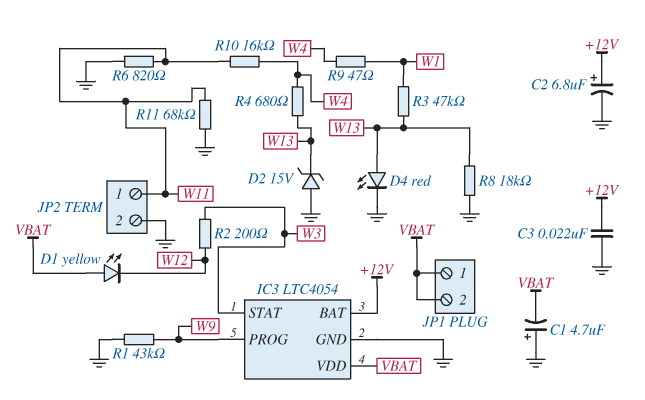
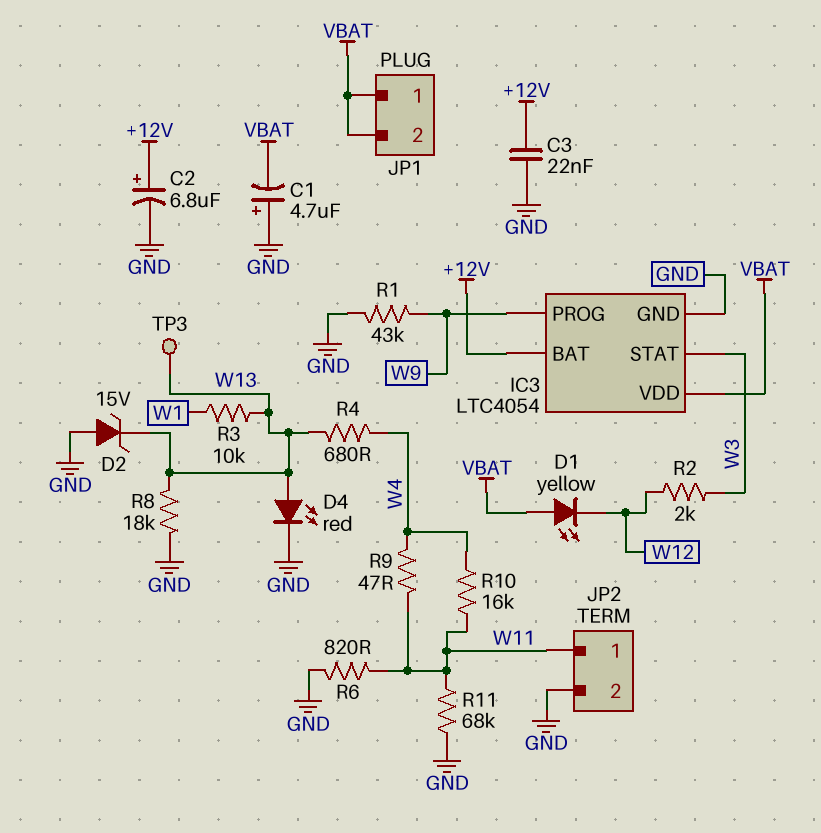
R2: 200 (W3, W12) -> 2k (W3, W12)
R3: 47k (W1, W13) -> 10k (W1, W13)
R9: 47 (W1, W4) -> 47 (W4, W11)
TP3: none -> test point (W13)

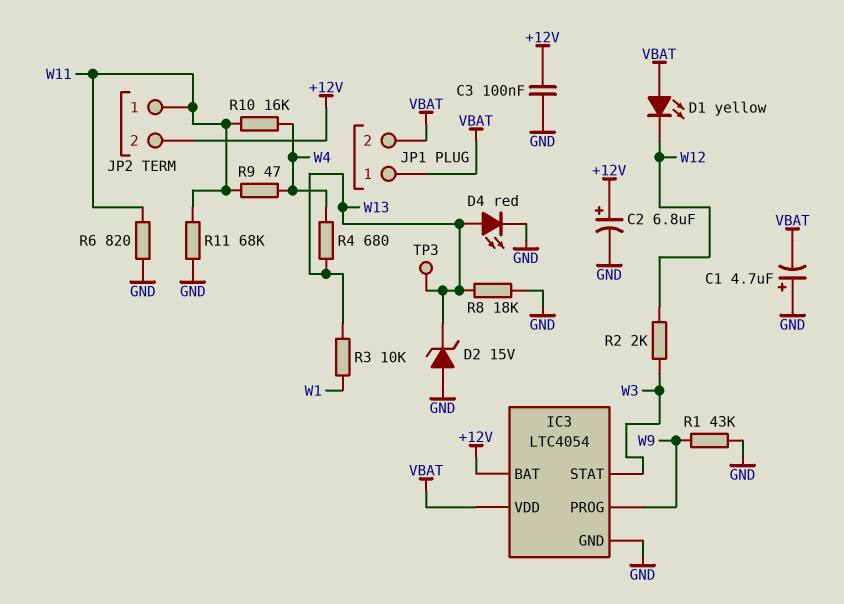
C3: 22nF (+12V, GND) -> 100nF (+12V, GND)
JP2 pin 2: GND -> +12V

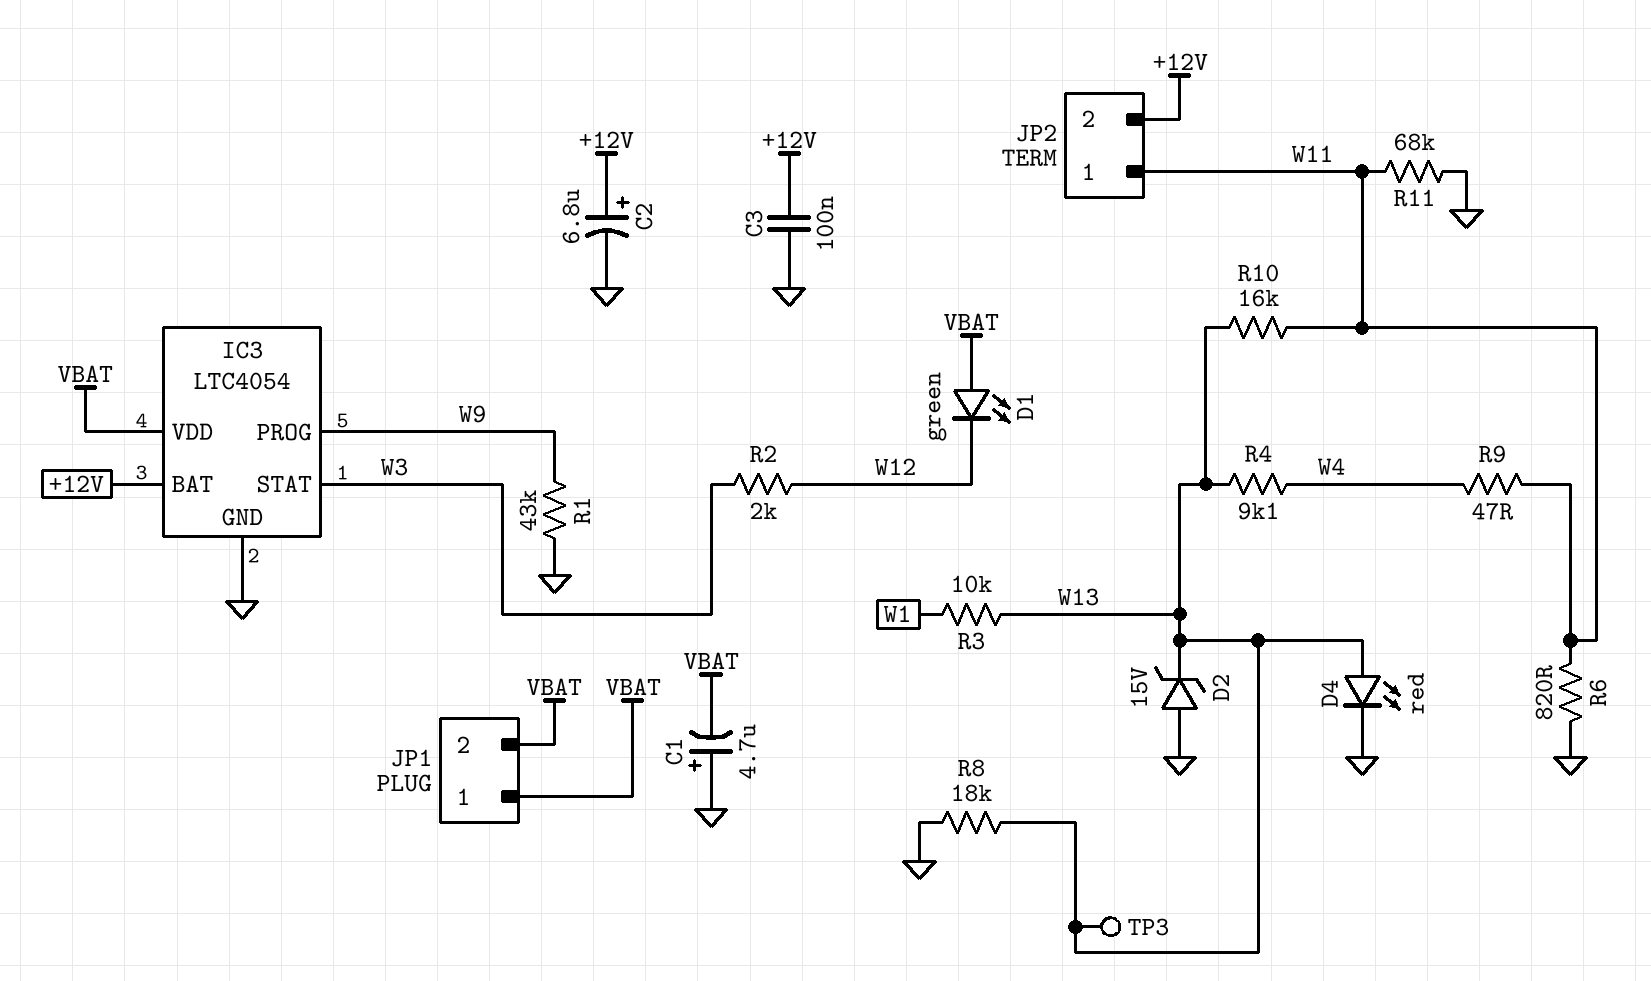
D1: LED yellow (A VBAT, K W12) -> LED green (A VBAT, K W12)
R4: 680 (W4, W13) -> 9.1k (W4, W13)
R10: 16k (W4, W11) -> 16k (W11, W13)

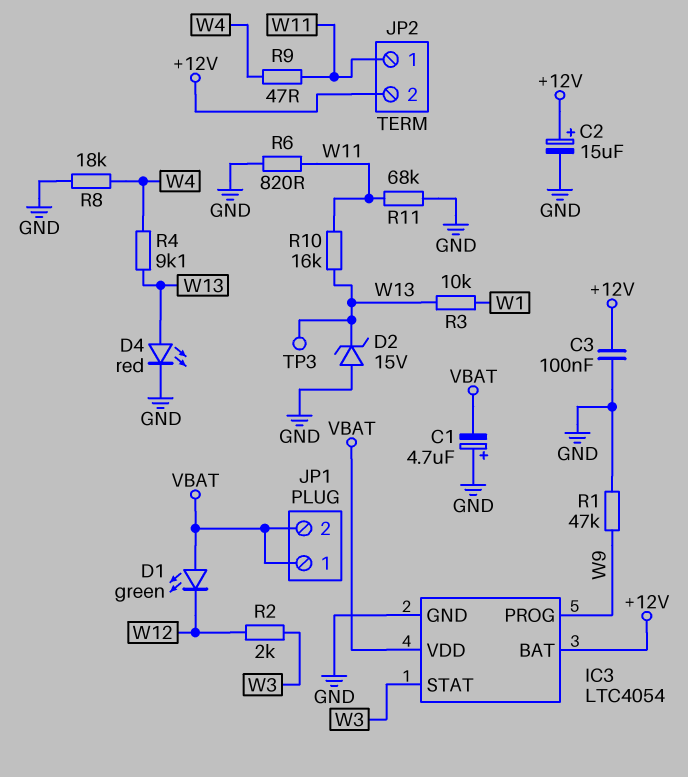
C2: 6.8uF (plus +12V, minus GND) -> 15uF (plus +12V, minus GND)
R1: 43k (GND, W9) -> 47k (GND, W9)
R8: 18k (GND, W13) -> 18k (GND, W4)

